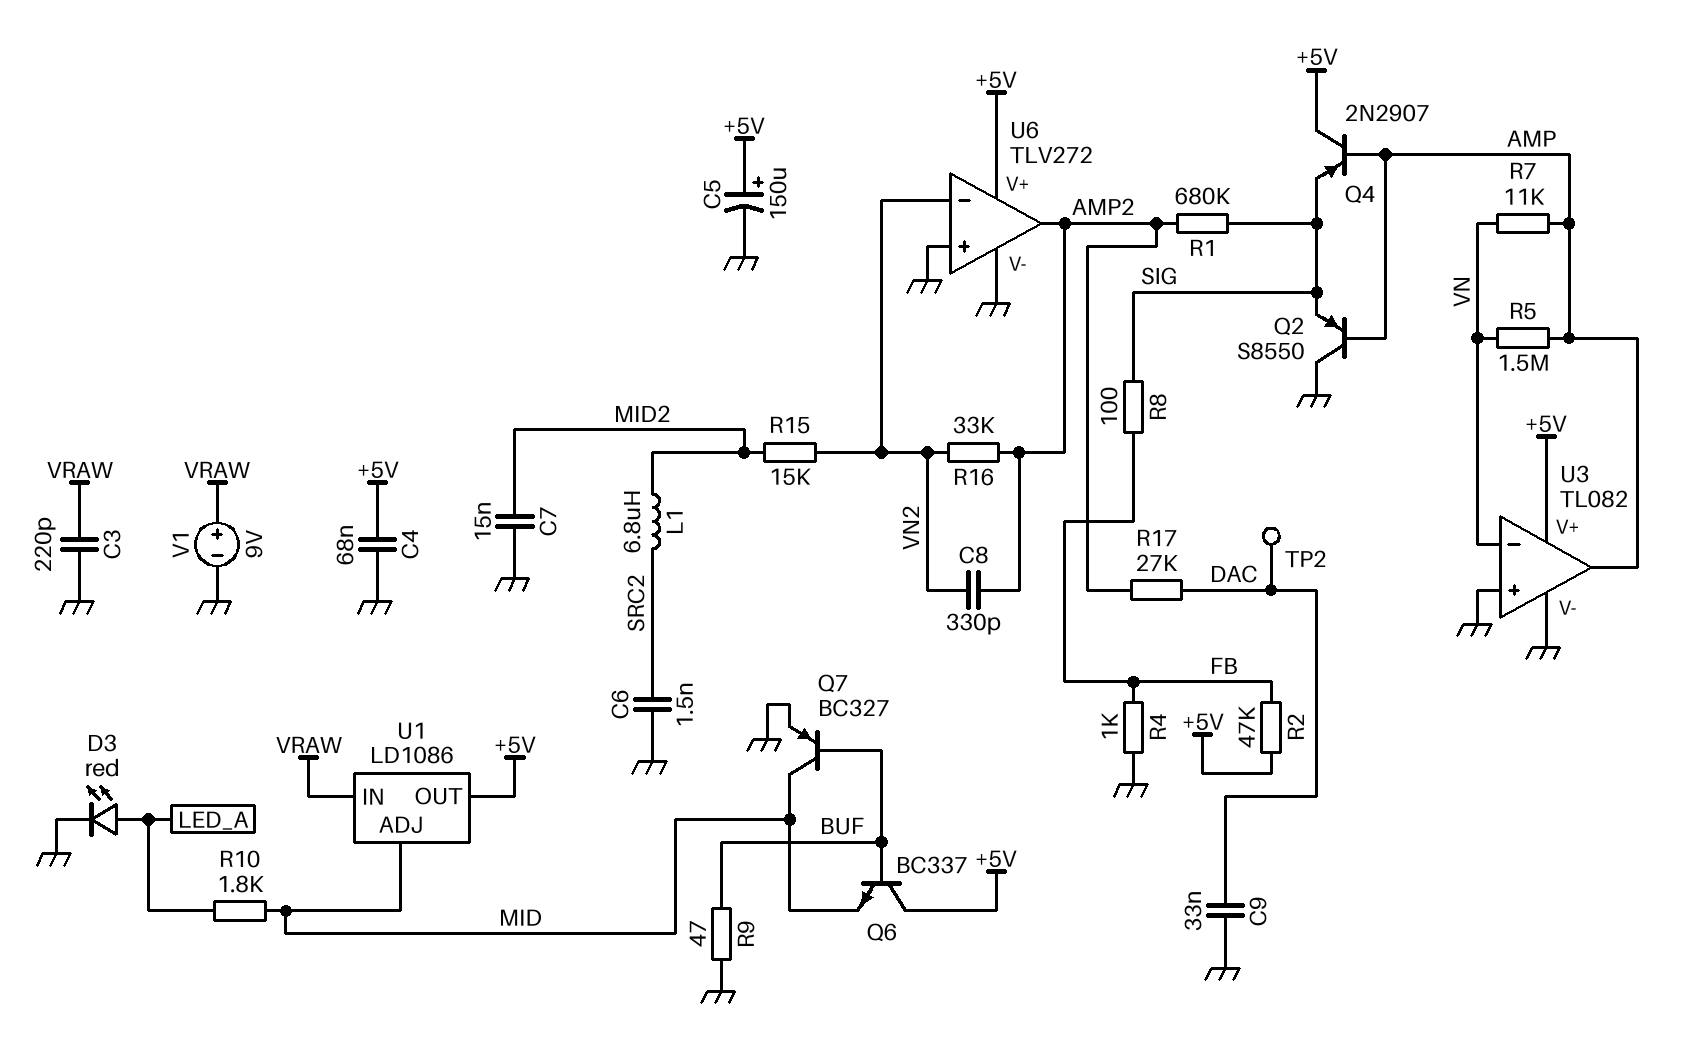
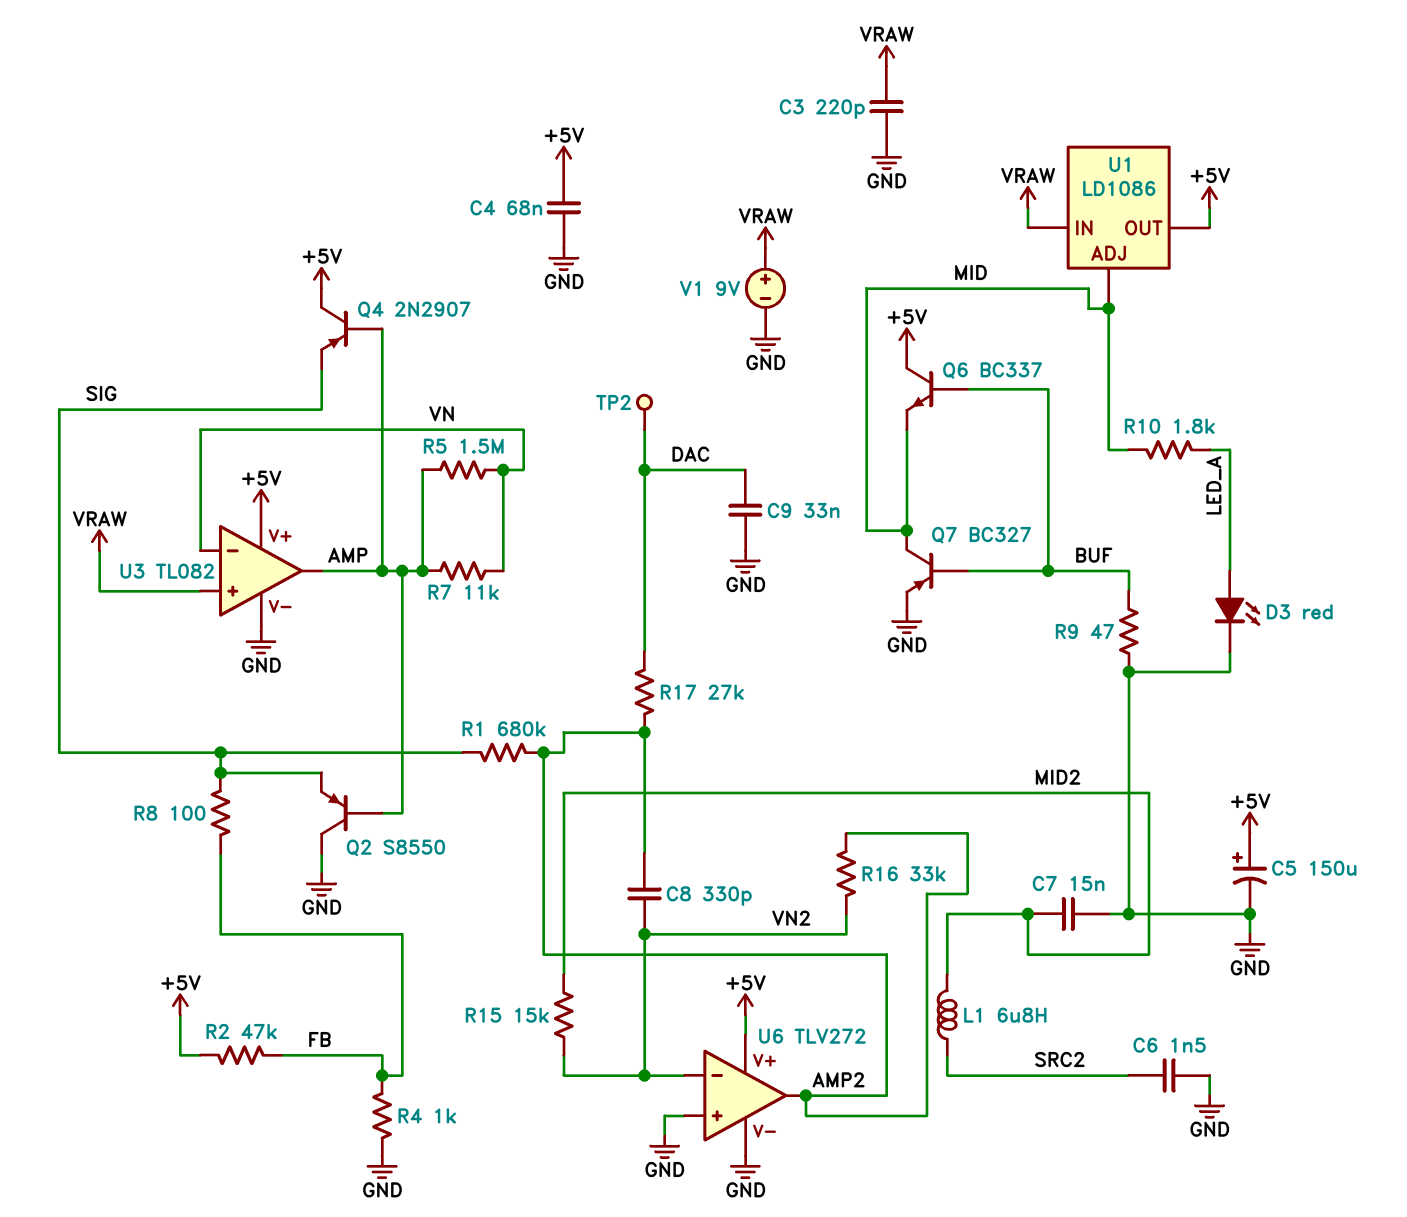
U3 pin in+: GND -> VRAW

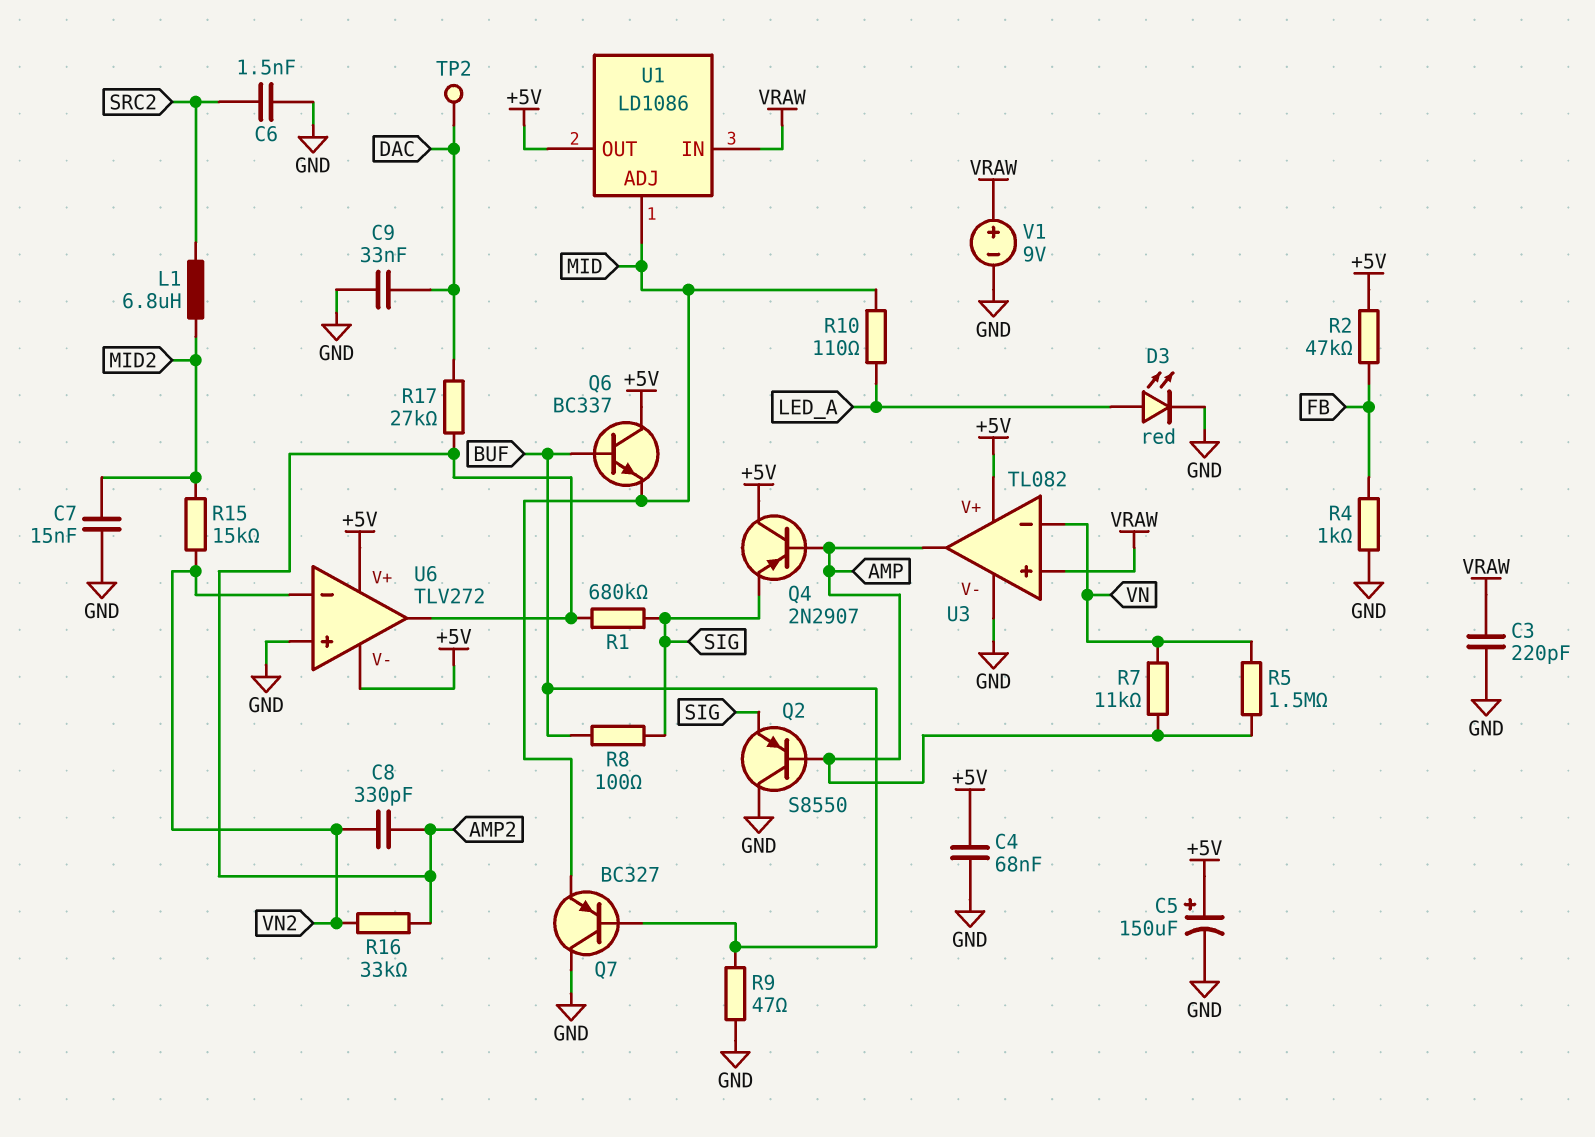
Q7: PNP BC327 (B BUF, C MID, E GND) -> PNP BC327 (B BUF, C GND, E MID)
R8: 100 (FB, SIG) -> 100 (BUF, SIG)
R10: 1.8k (LED_A, MID) -> 110 (LED_A, MID)
U6 pin V-: GND -> +5V

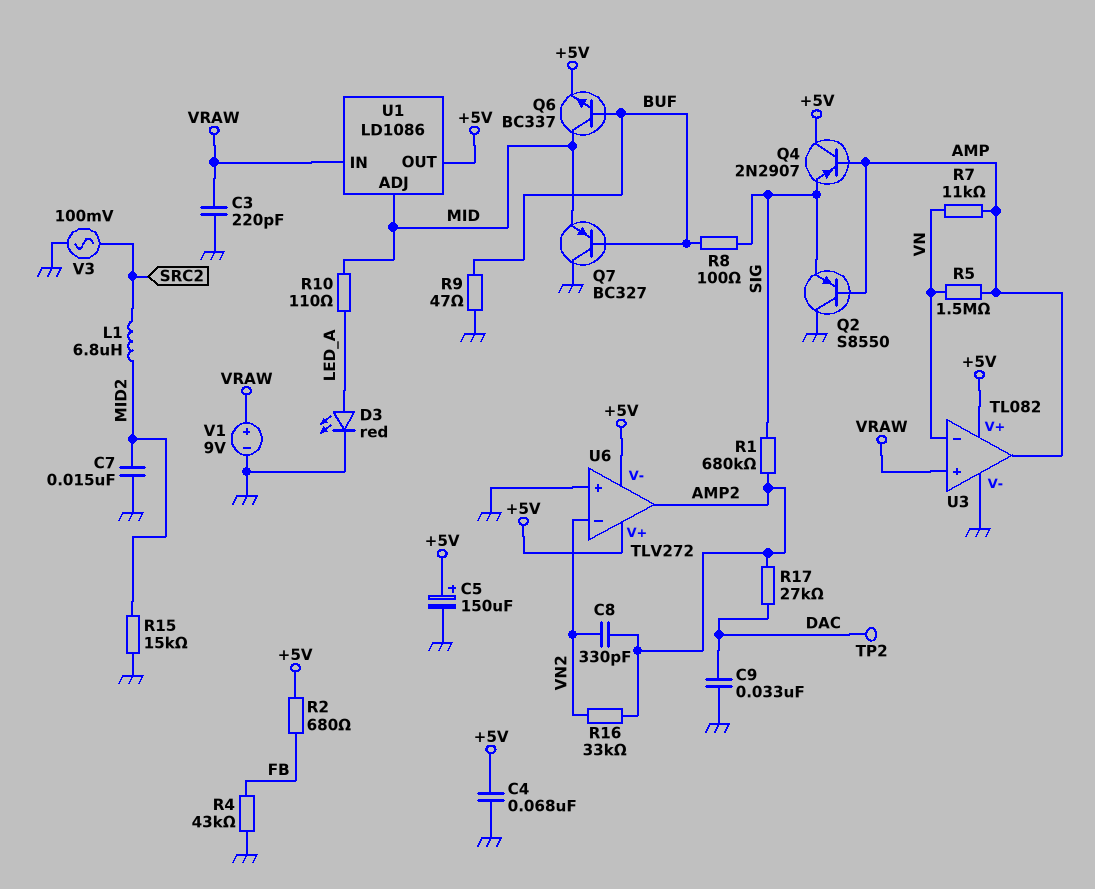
C6: 1.5nF (GND, SRC2) -> none
Q6: NPN BC337 (B BUF, C +5V, E MID) -> NPN BC337 (B BUF, C MID, E +5V)
R2: 47k (+5V, FB) -> 680 (+5V, FB)
R4: 1k (FB, GND) -> 43k (FB, GND)
R15: 15k (MID2, VN2) -> 15k (GND, MID2)
V3: none -> AC 100mV (GND, SRC2)

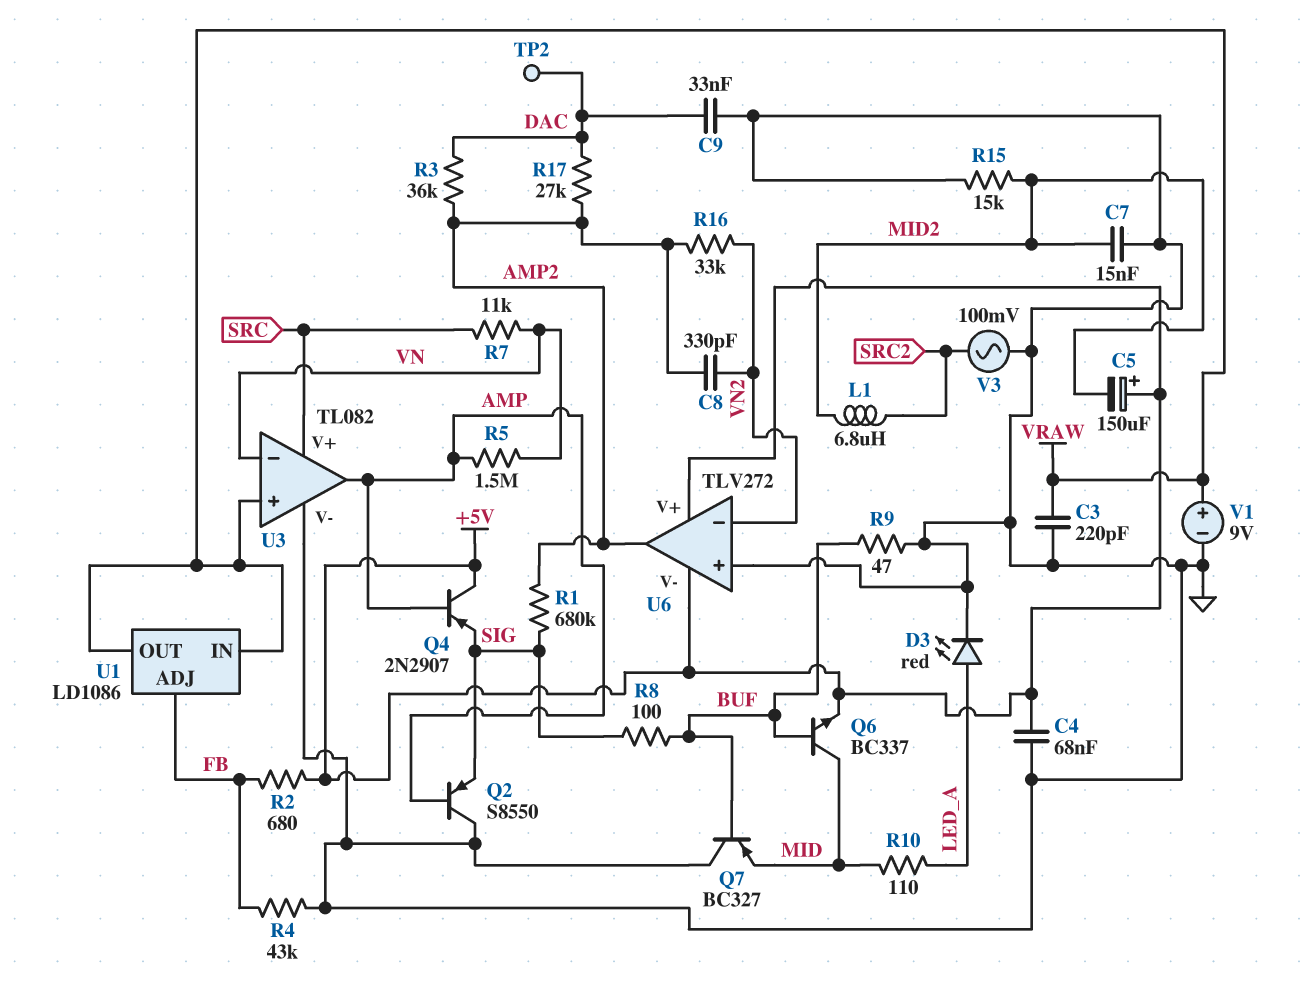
C5: 150uF (plus +5V, minus GND) -> 150uF (plus +5V, minus MID2)
R3: none -> 36k (AMP2, DAC)
R7: 11k (AMP, VN) -> 11k (SRC, VN)
U1 pin ADJ: MID -> FB
U1 pin OUT: +5V -> VRAW
U3 pin V+: +5V -> SRC

